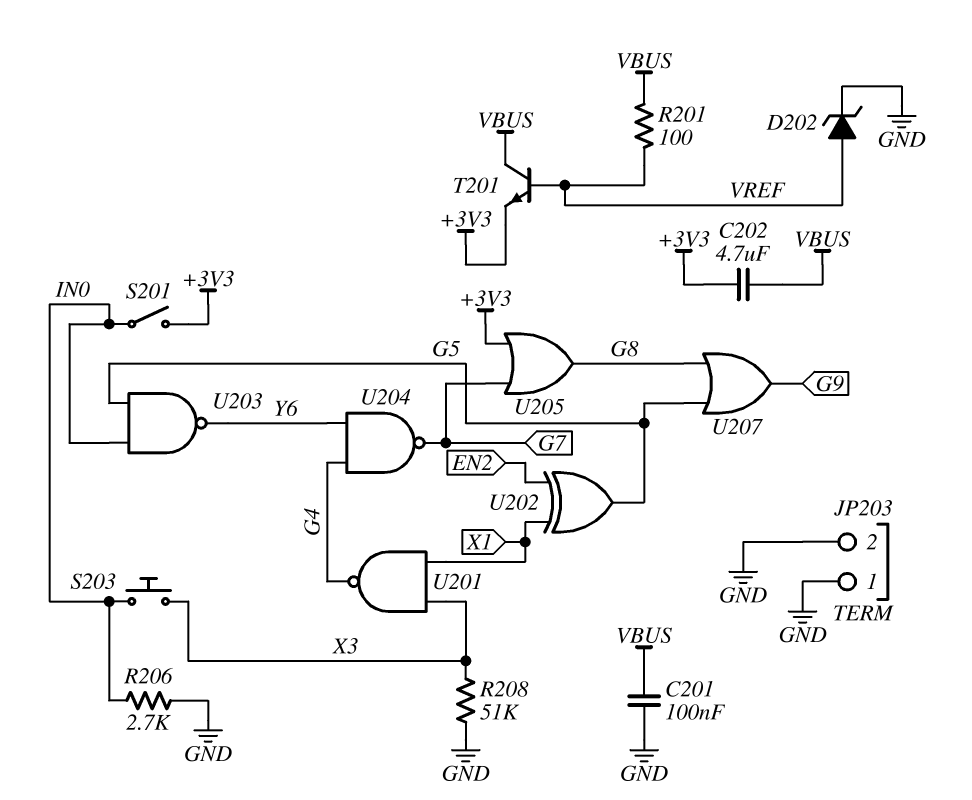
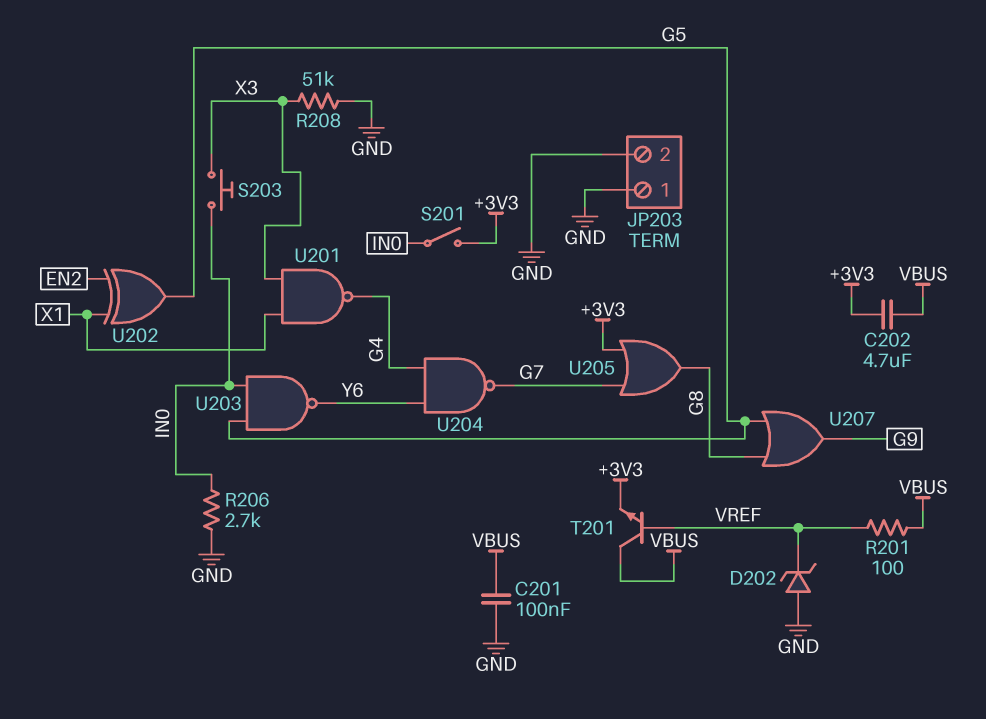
D202: zener (A VREF, K GND) -> zener (A GND, K VREF)

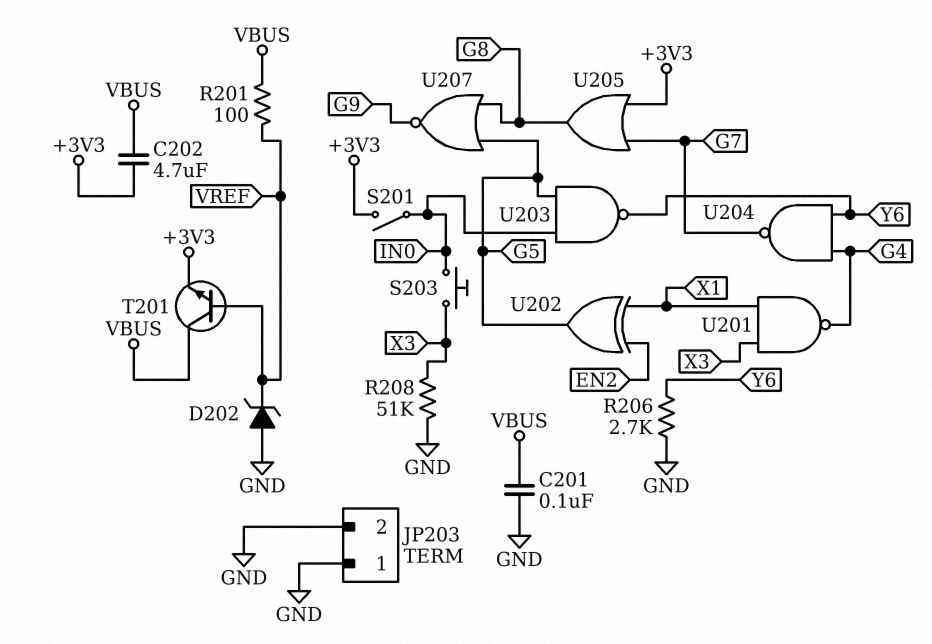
R206: 2.7k (GND, IN0) -> 2.7k (GND, Y6)
U207: OR (in G5, in G8, out G9) -> NOR (in G5, in G8, out G9)

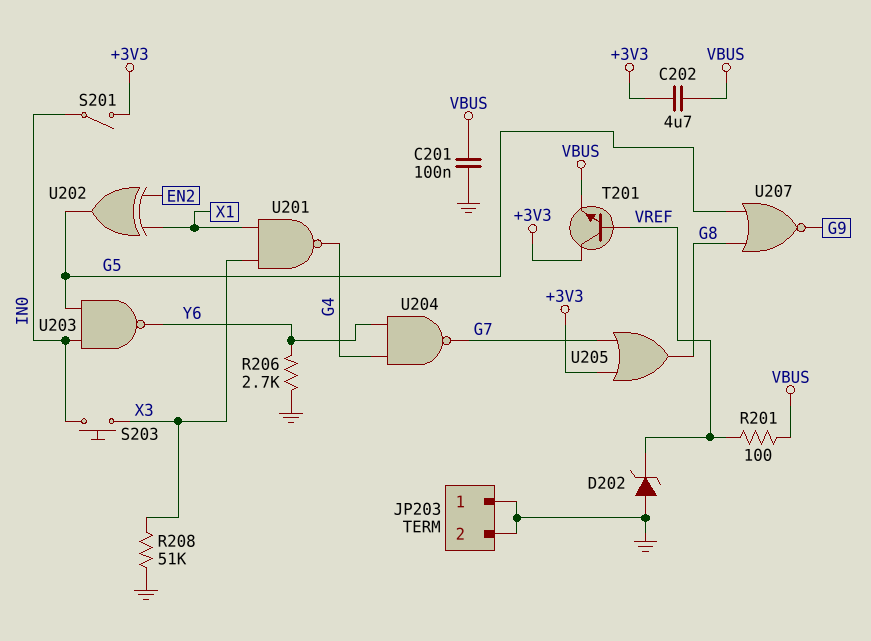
T201: NPN (B VREF, C VBUS, E +3V3) -> NPN (B VREF, C +3V3, E VBUS)

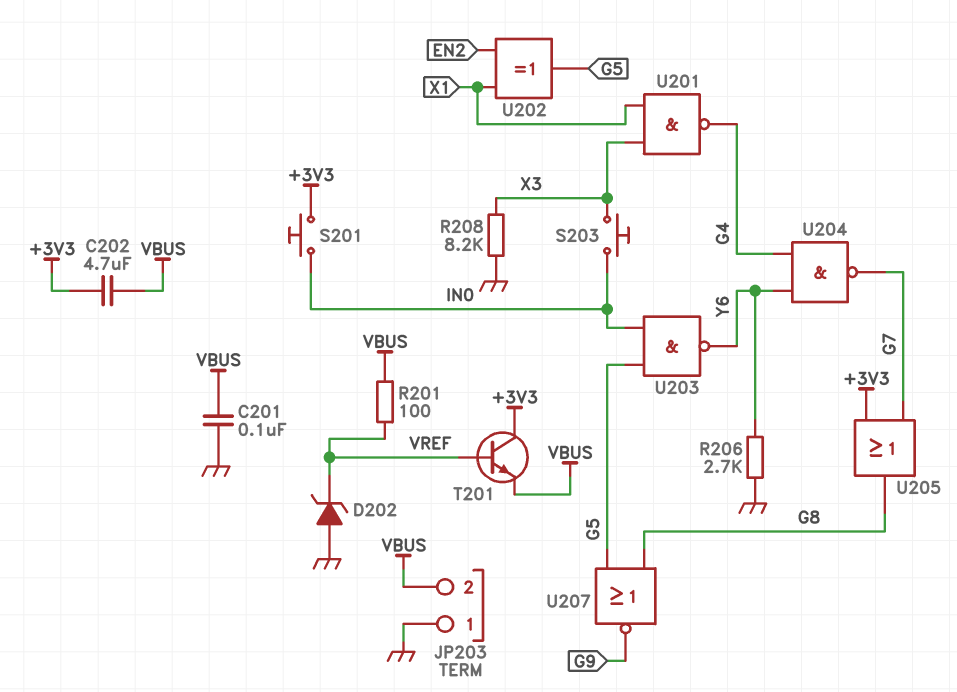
JP203 pin 2: GND -> VBUS
R208: 51k (GND, X3) -> 8.2k (GND, X3)
S201: switch (+3V3, IN0) -> button (+3V3, IN0)

